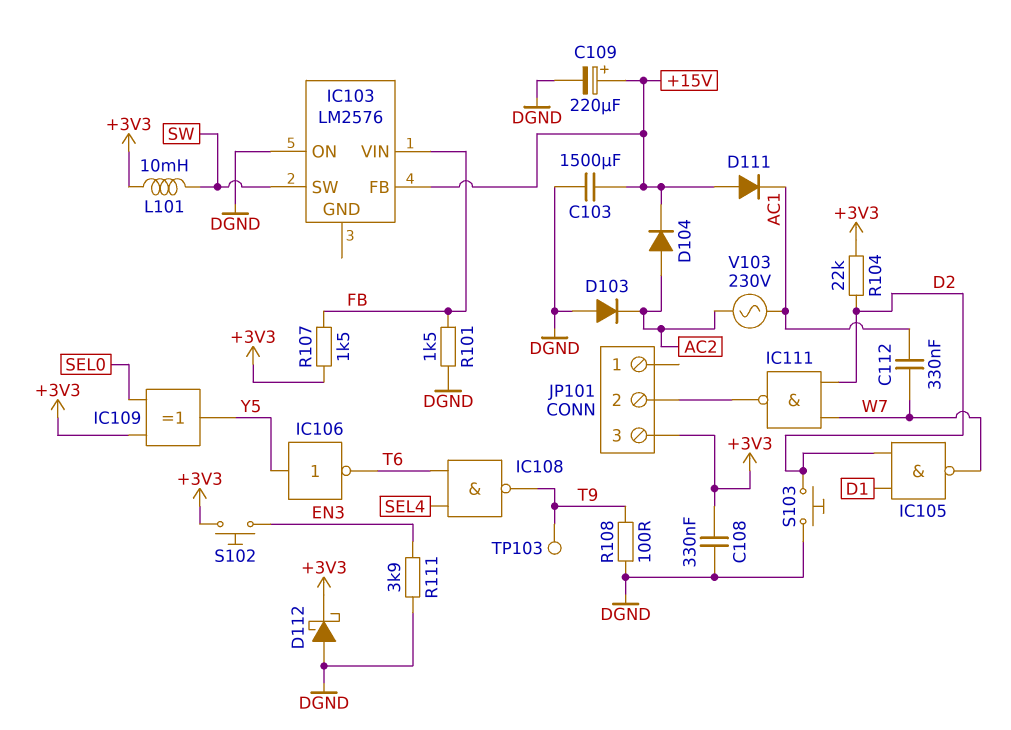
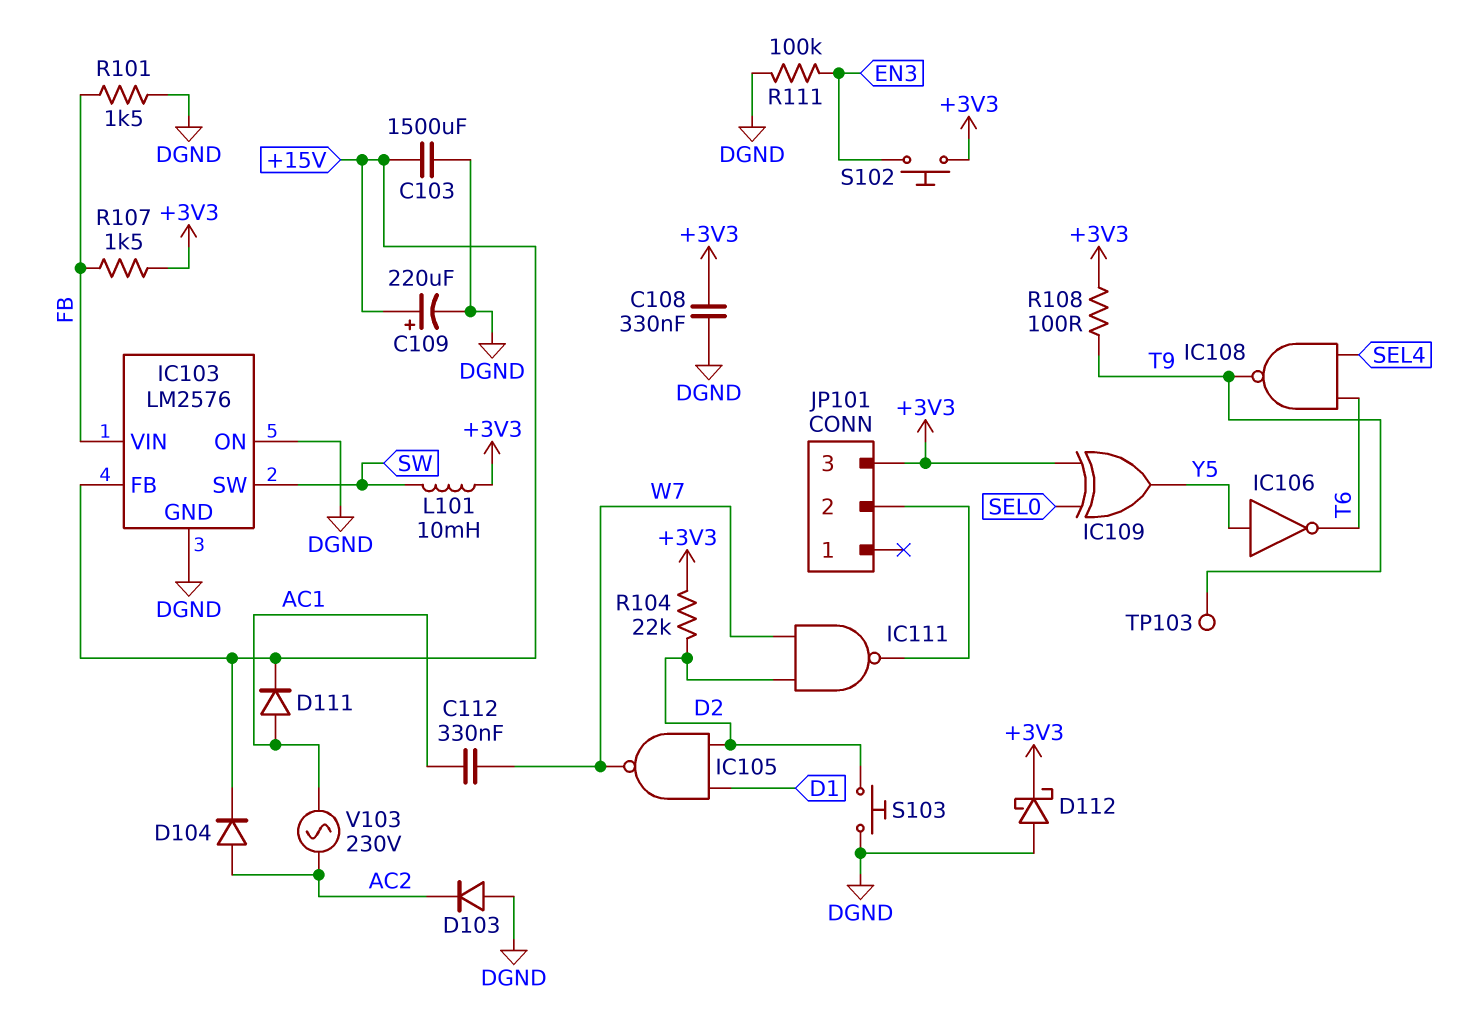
D111: diode (A +15V, K AC1) -> diode (A AC1, K +15V)
IC103 pin GND: none -> DGND
R108: 100 (DGND, T9) -> 100 (+3V3, T9)
R111: 3.9k (DGND, EN3) -> 100k (DGND, EN3)

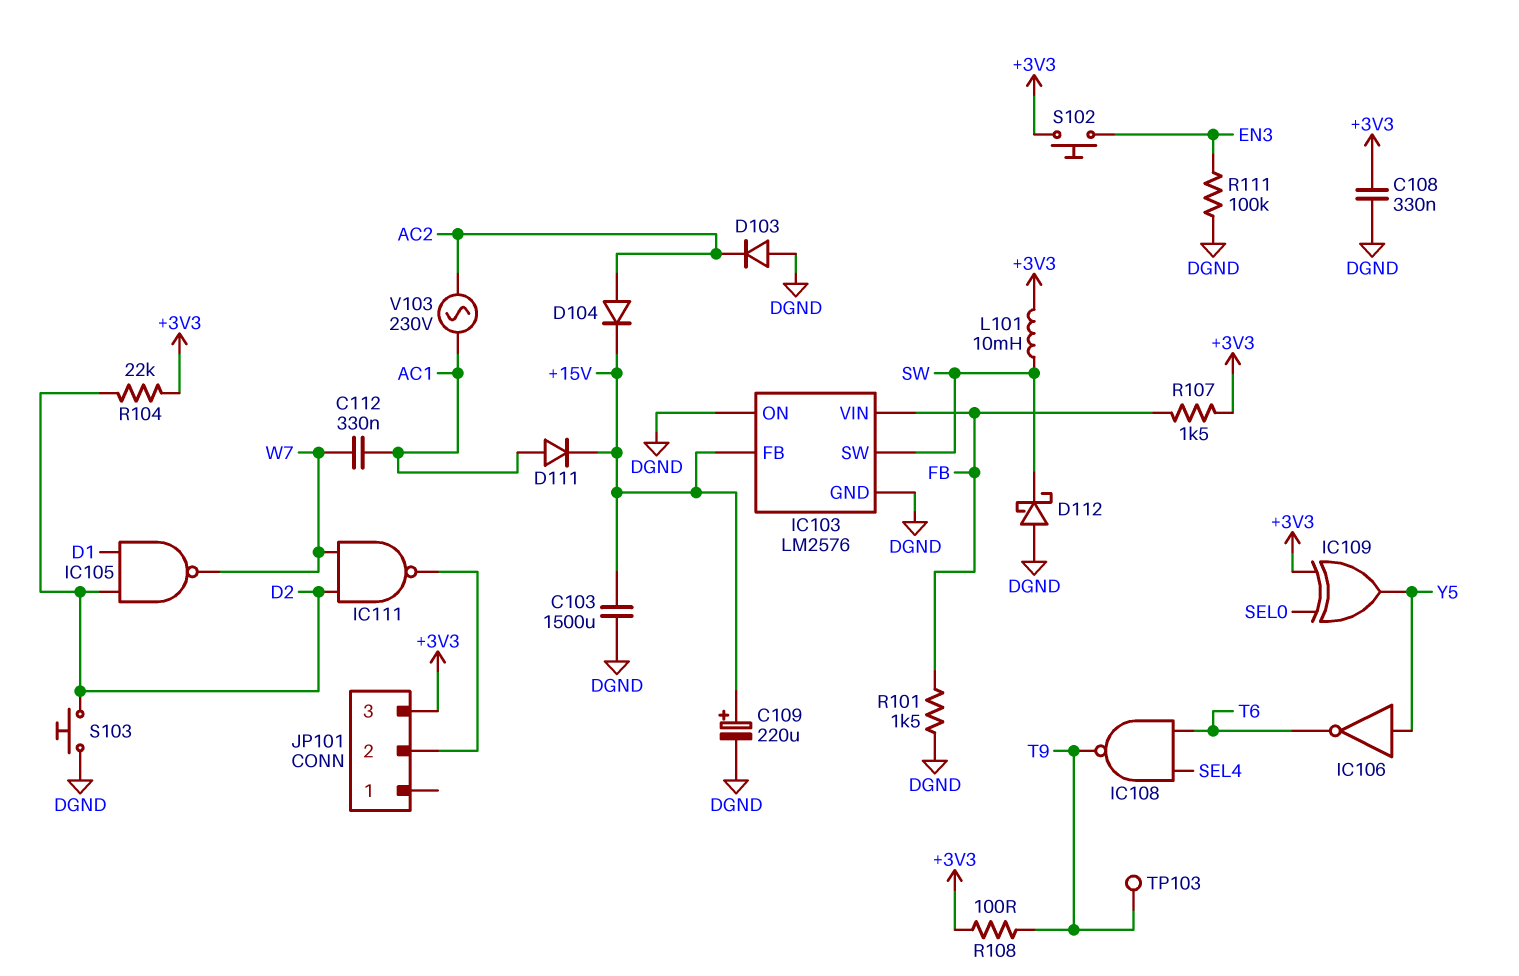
D112: schottky (A DGND, K +3V3) -> schottky (A DGND, K SW)

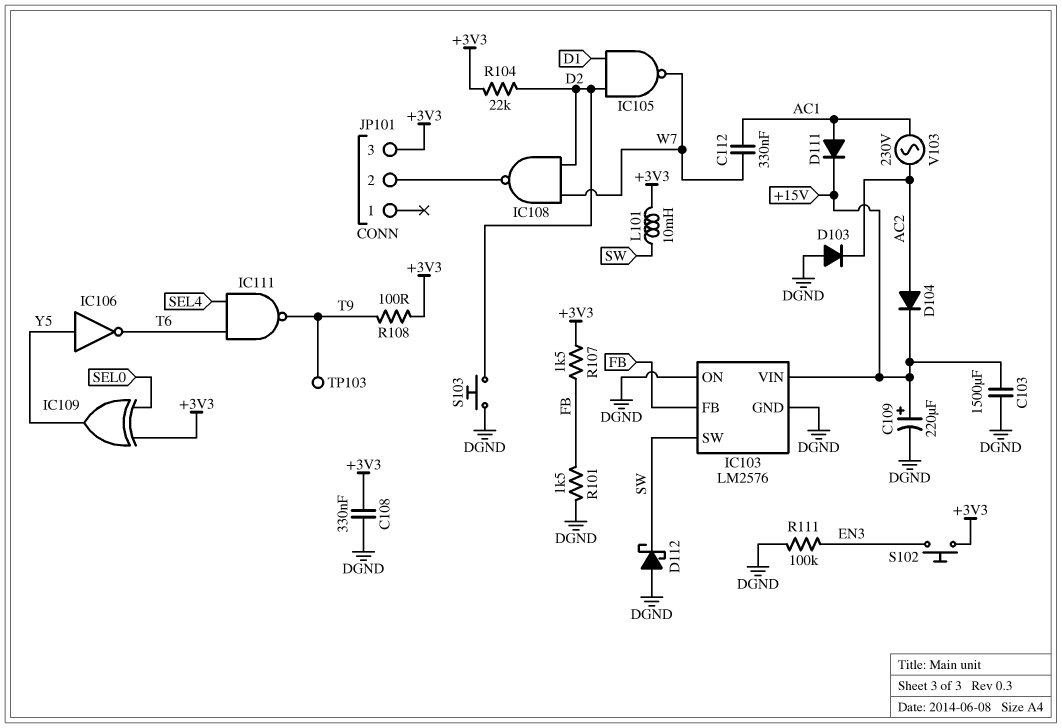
IC103 pin FB: +15V -> FB
IC103 pin VIN: FB -> +15V
IC108: NAND (in SEL4, in T6, out T9) -> NAND (in D2, in W7, out JP101/2)
IC111: NAND (in D2, in W7, out JP101/2) -> NAND (in SEL4, in T6, out T9)

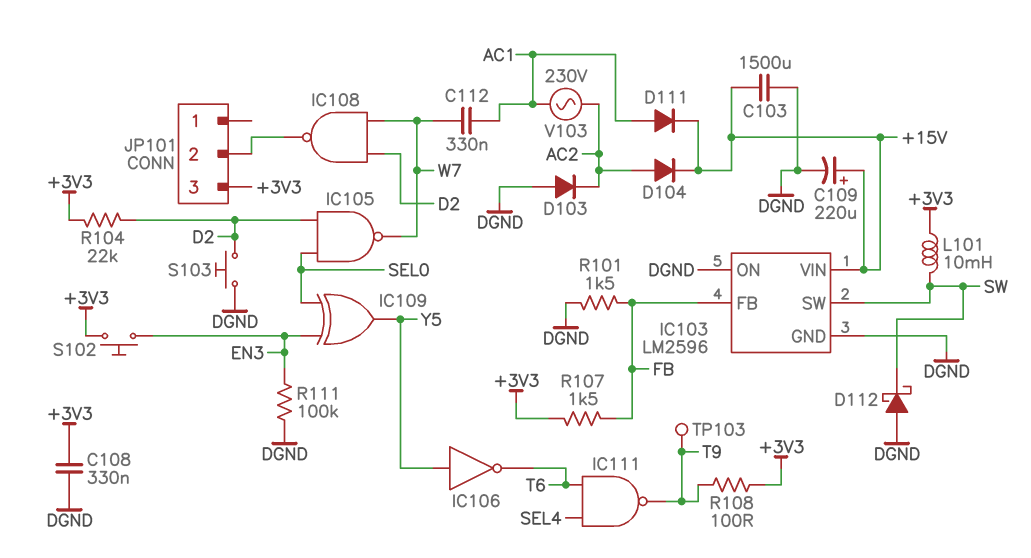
IC103: LM2576 -> LM2596
IC105: NAND (in D1, in D2, out W7) -> NAND (in D2, in SEL0, out W7)
IC109: XOR (in +3V3, in SEL0, out Y5) -> XOR (in EN3, in SEL0, out Y5)

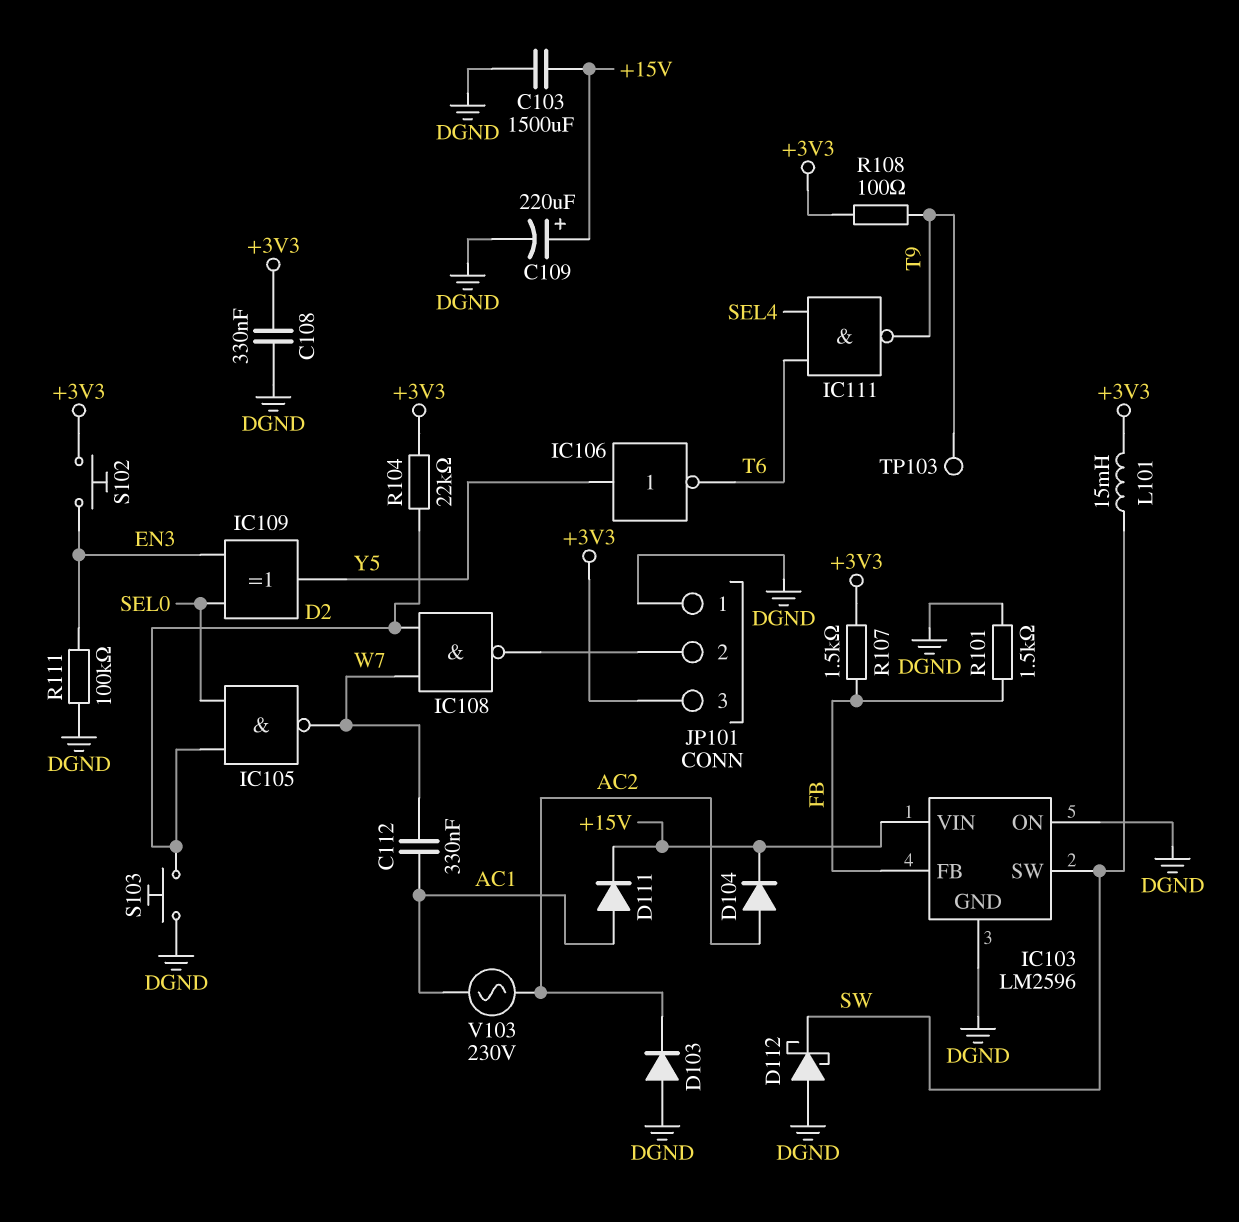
JP101 pin 1: none -> DGND
L101: 10mH (+3V3, SW) -> 15mH (+3V3, SW)

